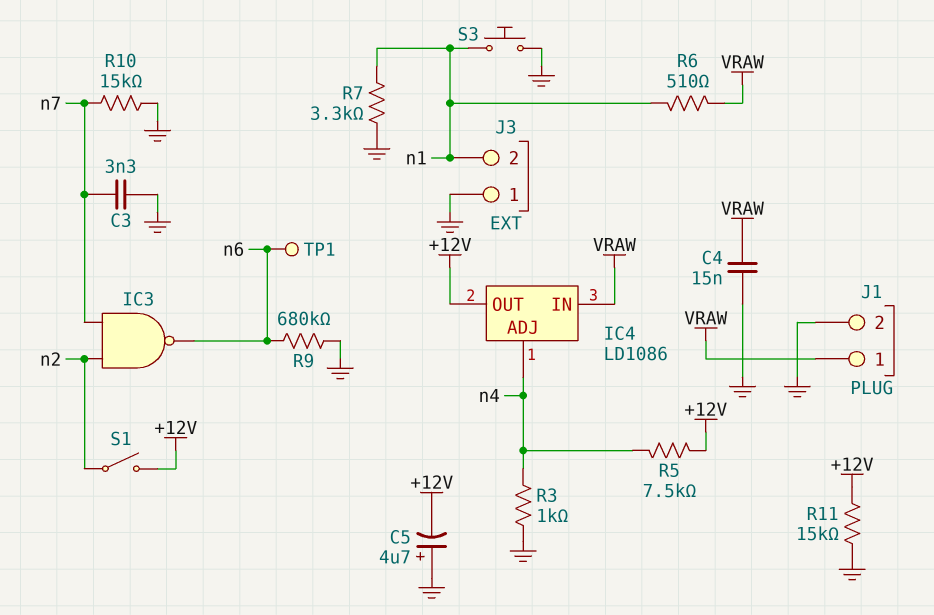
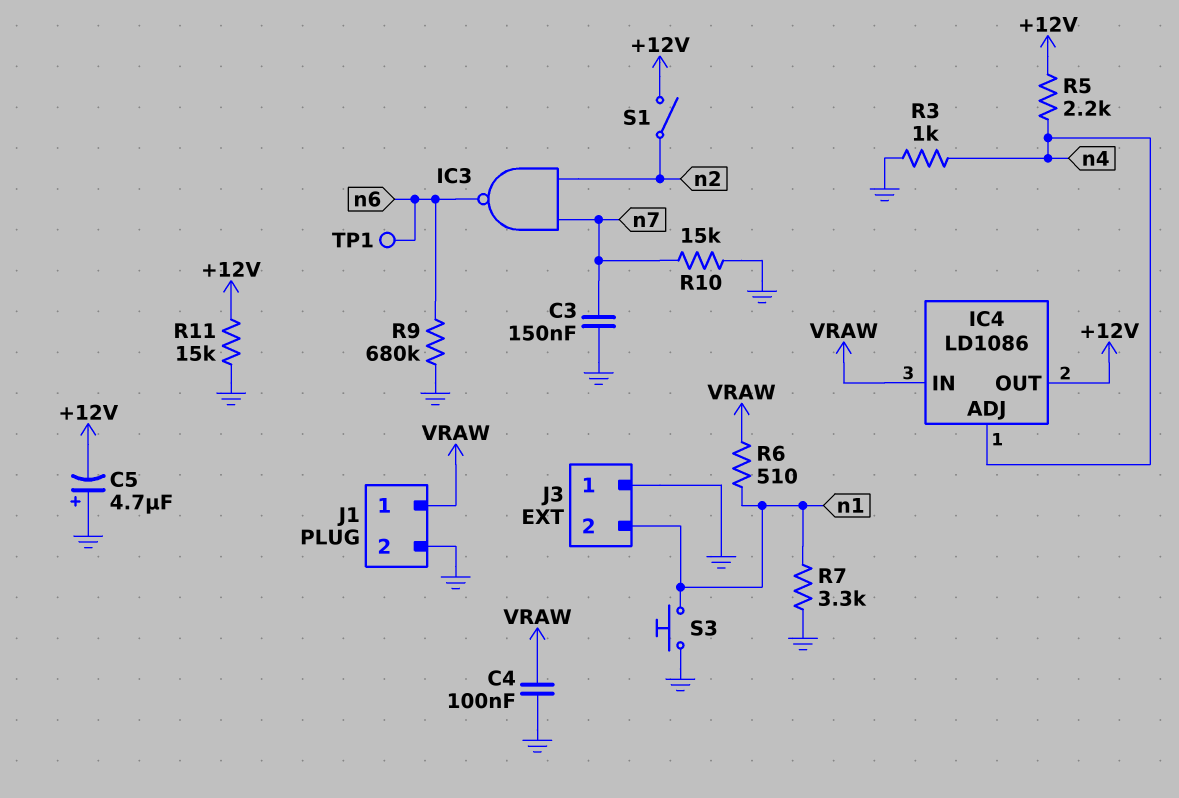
C3: 3.3nF (GND, n7) -> 150nF (GND, n7)
C4: 15nF (GND, VRAW) -> 100nF (GND, VRAW)
R5: 7.5k (+12V, n4) -> 2.2k (+12V, n4)

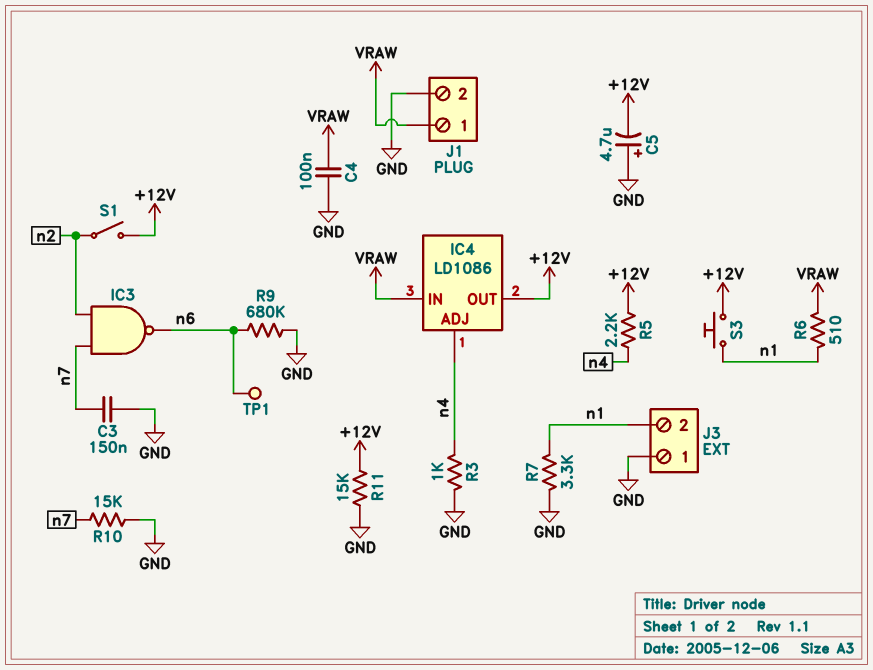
S3: button (GND, n1) -> button (+12V, n1)

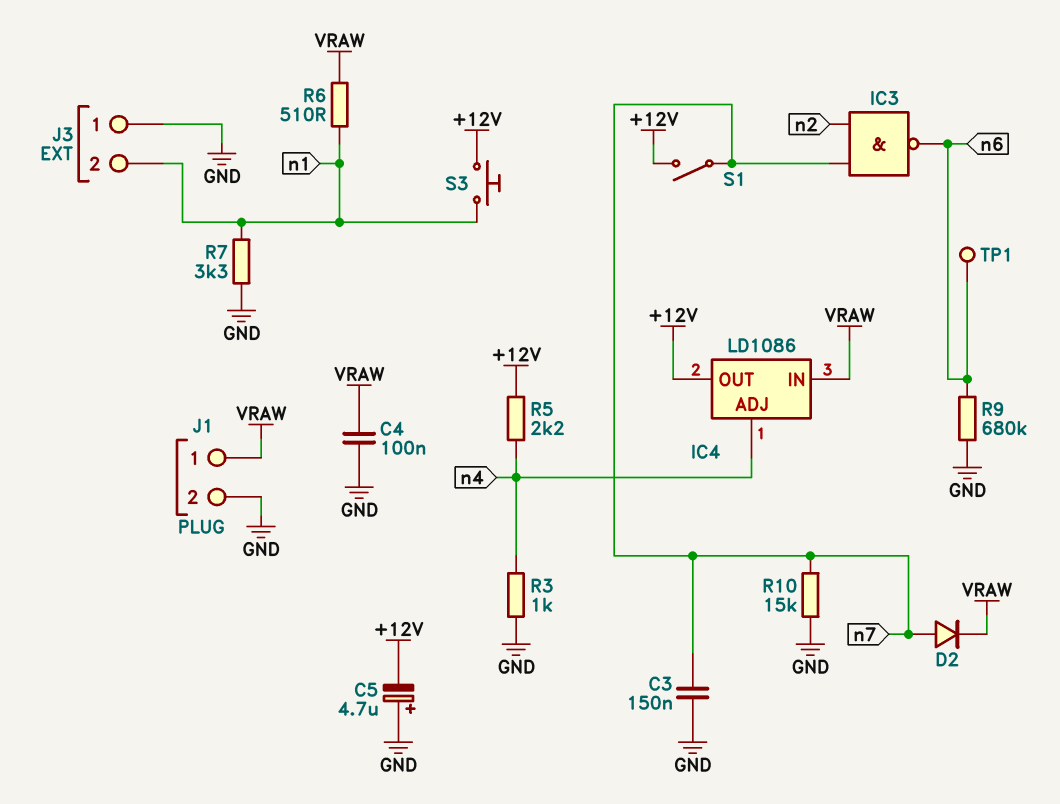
D2: none -> diode (A n7, K VRAW)
R11: 15k (+12V, GND) -> none
S1: switch (+12V, n2) -> switch (+12V, n7)

